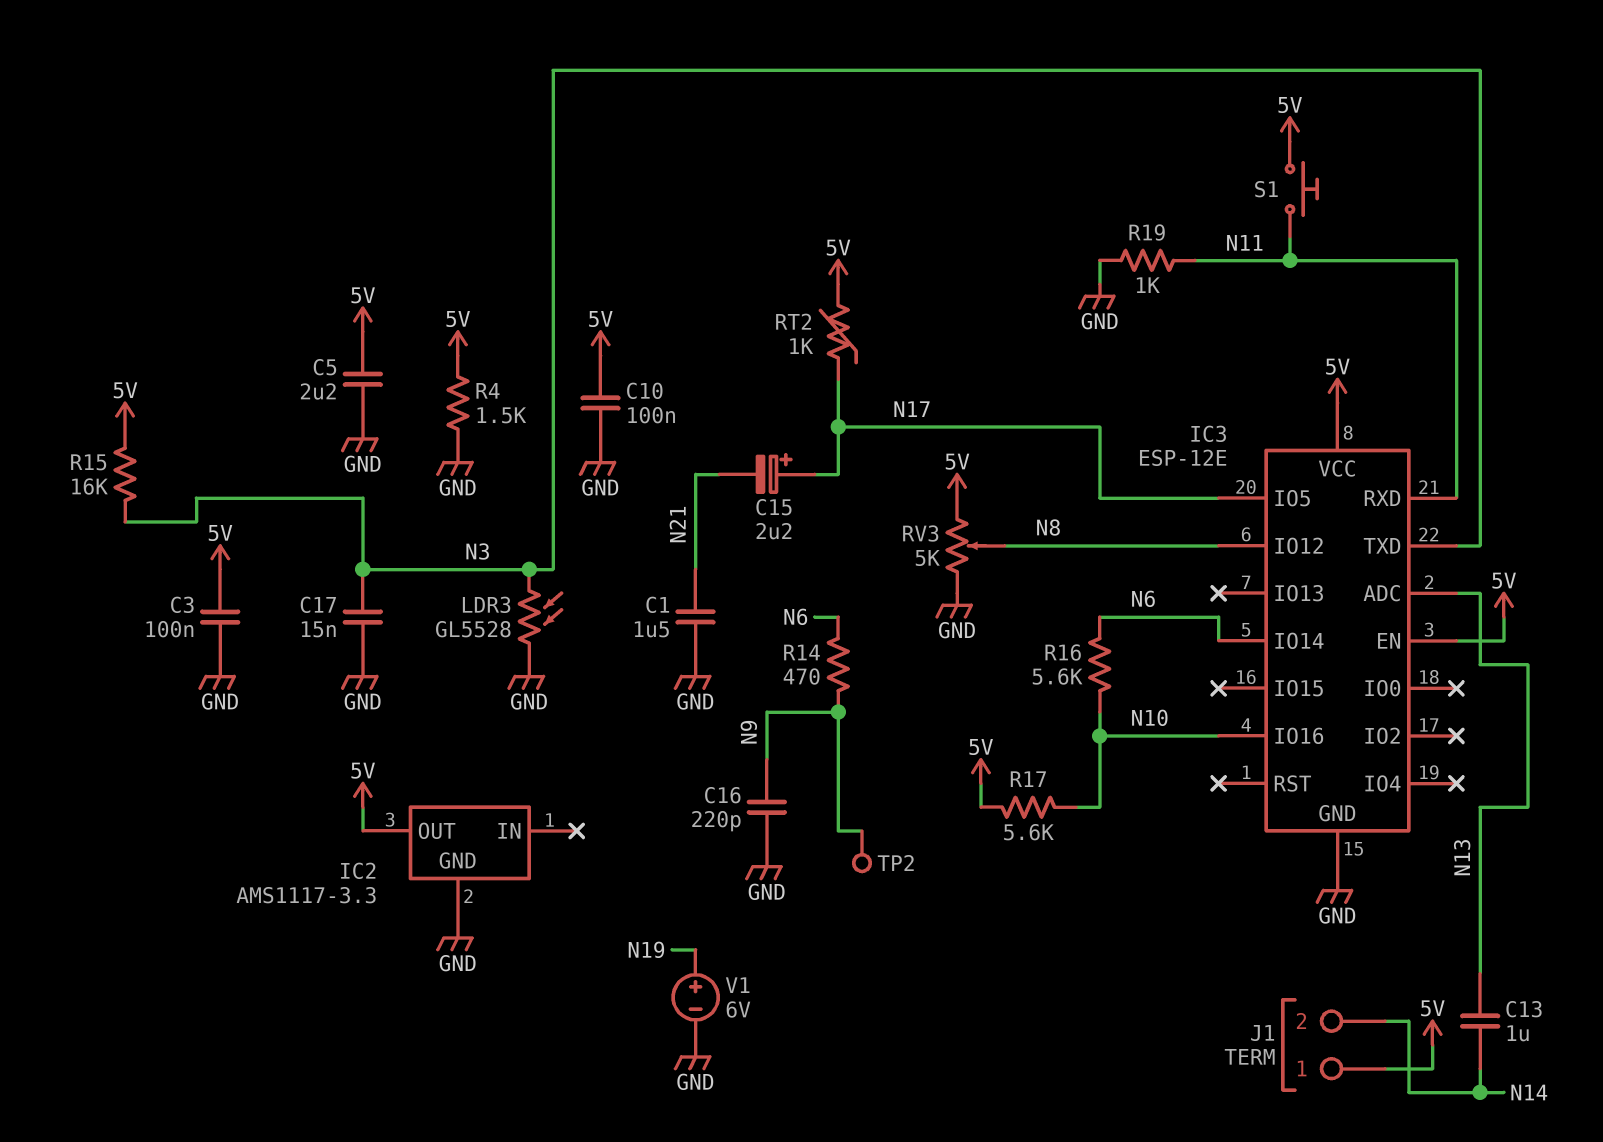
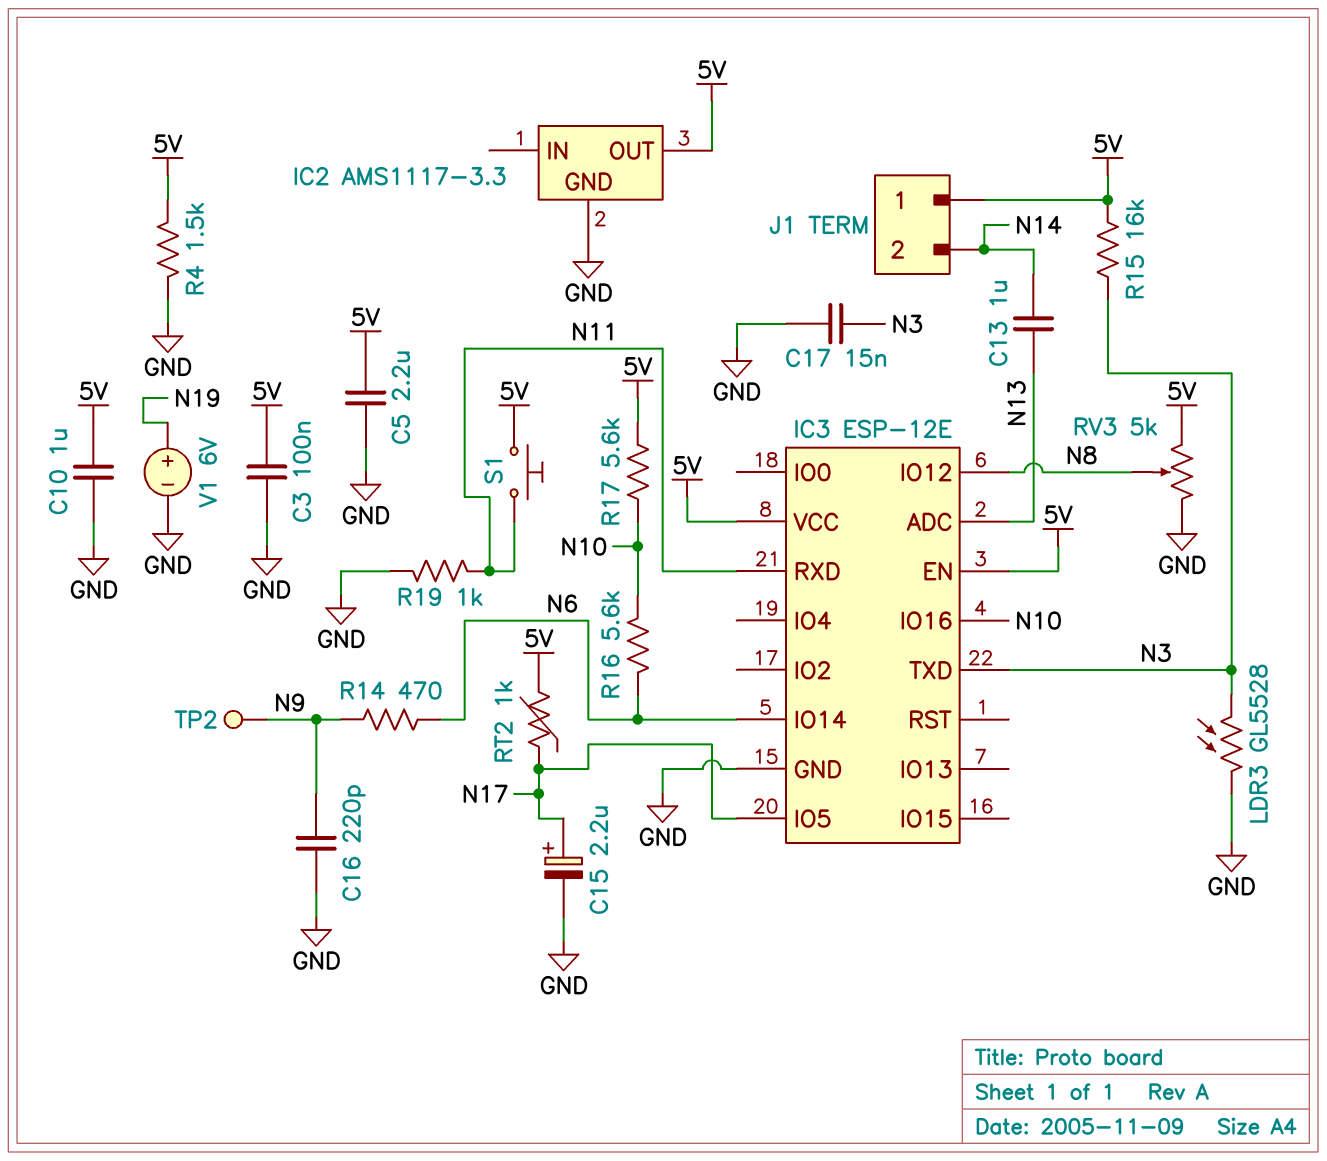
C1: 1.5uF (GND, N21) -> none
C10: 100nF (5V, GND) -> 1uF (5V, GND)
C15: 2.2uF (plus N17, minus N21) -> 2.2uF (plus N17, minus GND)

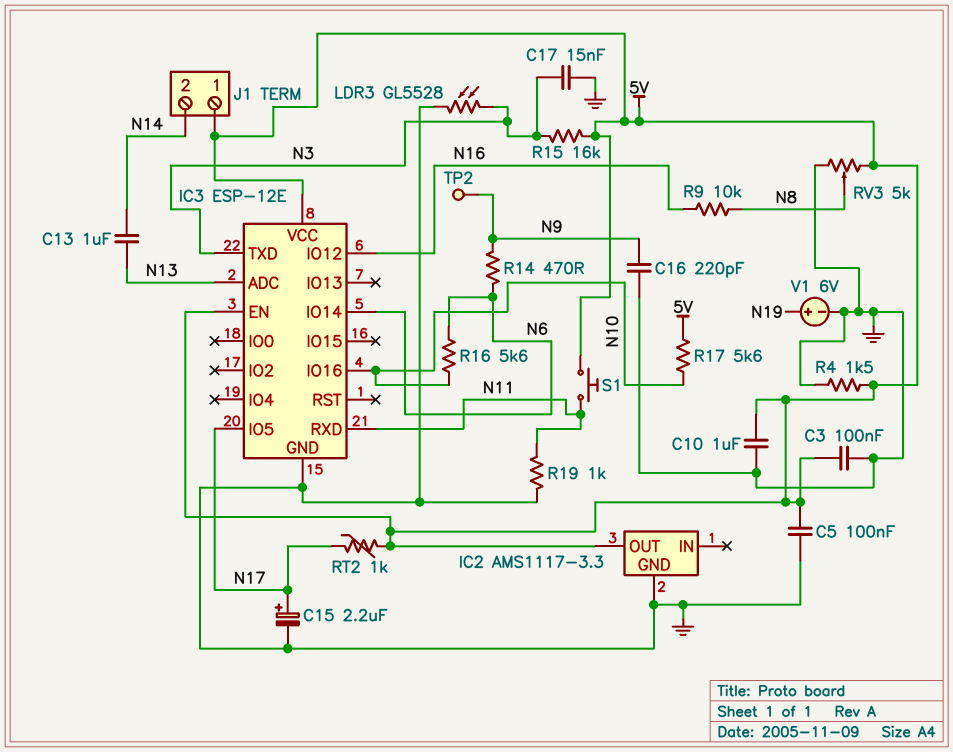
C5: 2.2uF (5V, GND) -> 100nF (5V, GND)
IC3 pin IO12: N8 -> N16
R9: none -> 10k (N8, N16)

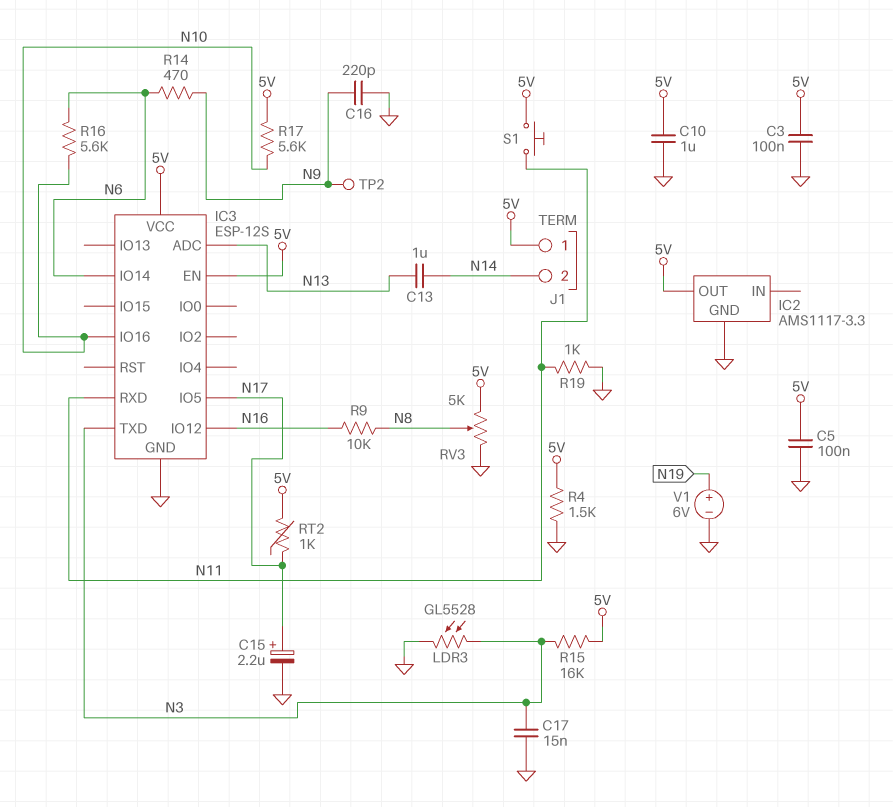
IC3: ESP-12E -> ESP-12S

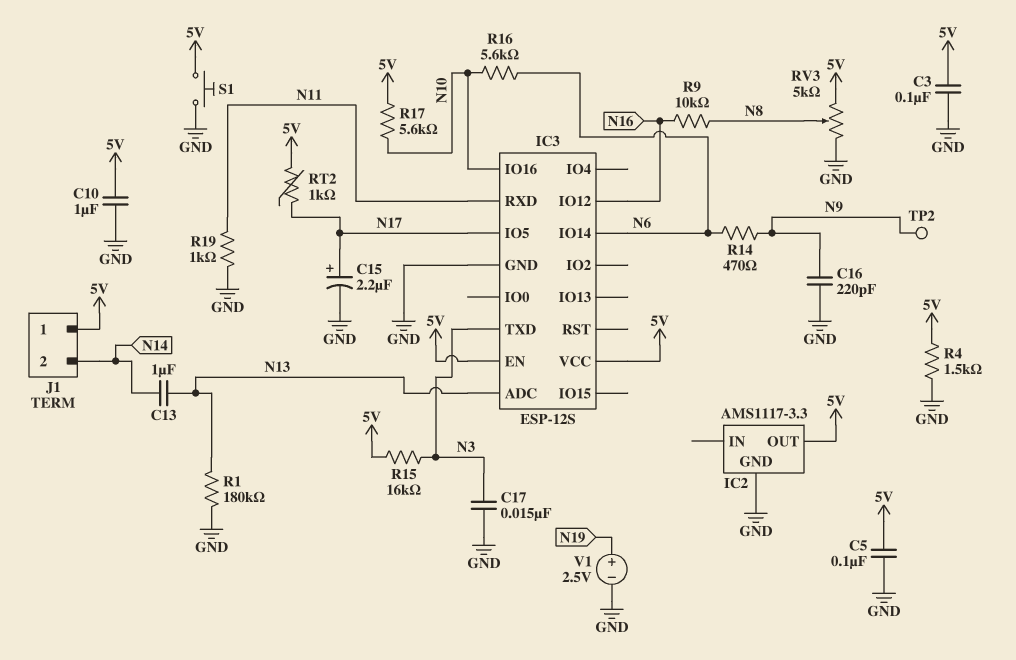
LDR3: GL5528 (GND, N3) -> none
R1: none -> 180k (GND, N13)
S1: button (5V, N11) -> button (5V, GND)
V1: 6V (plus N19, minus GND) -> 2.5V (plus N19, minus GND)

